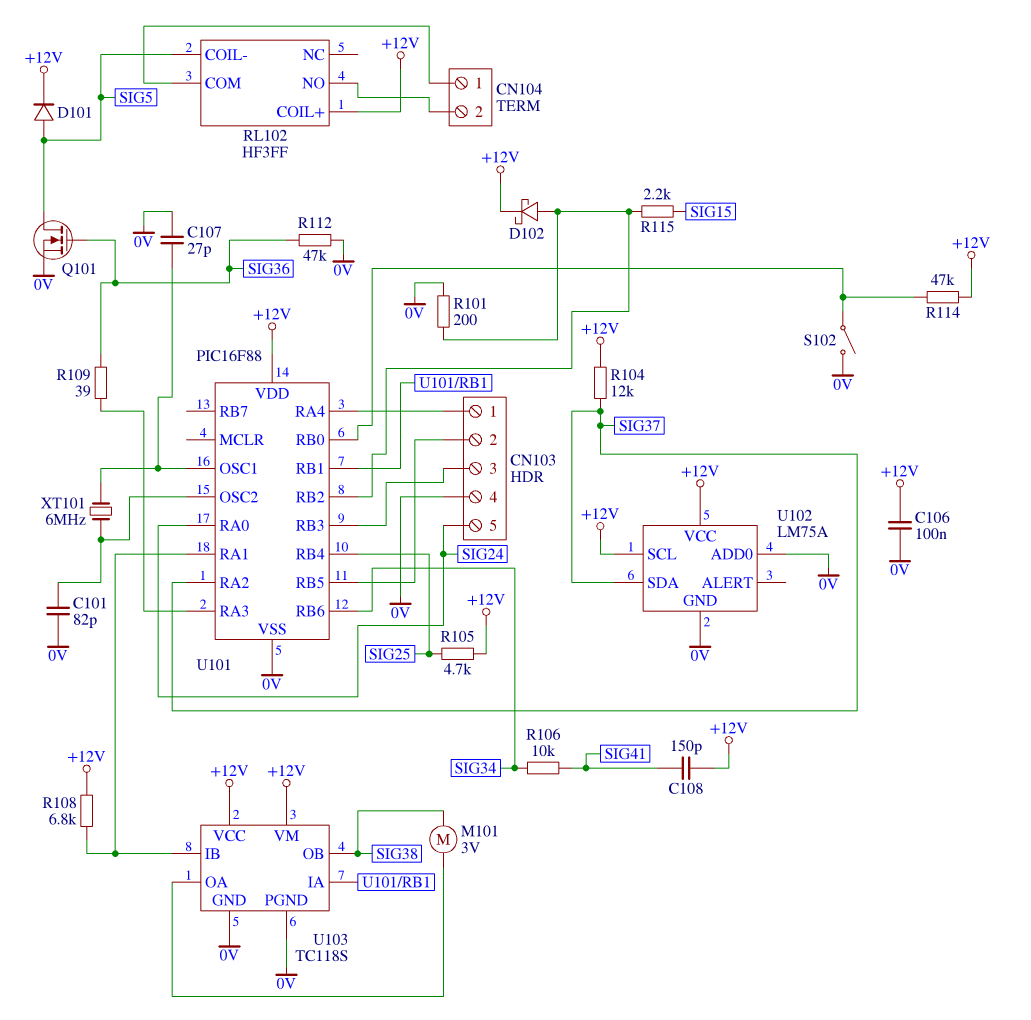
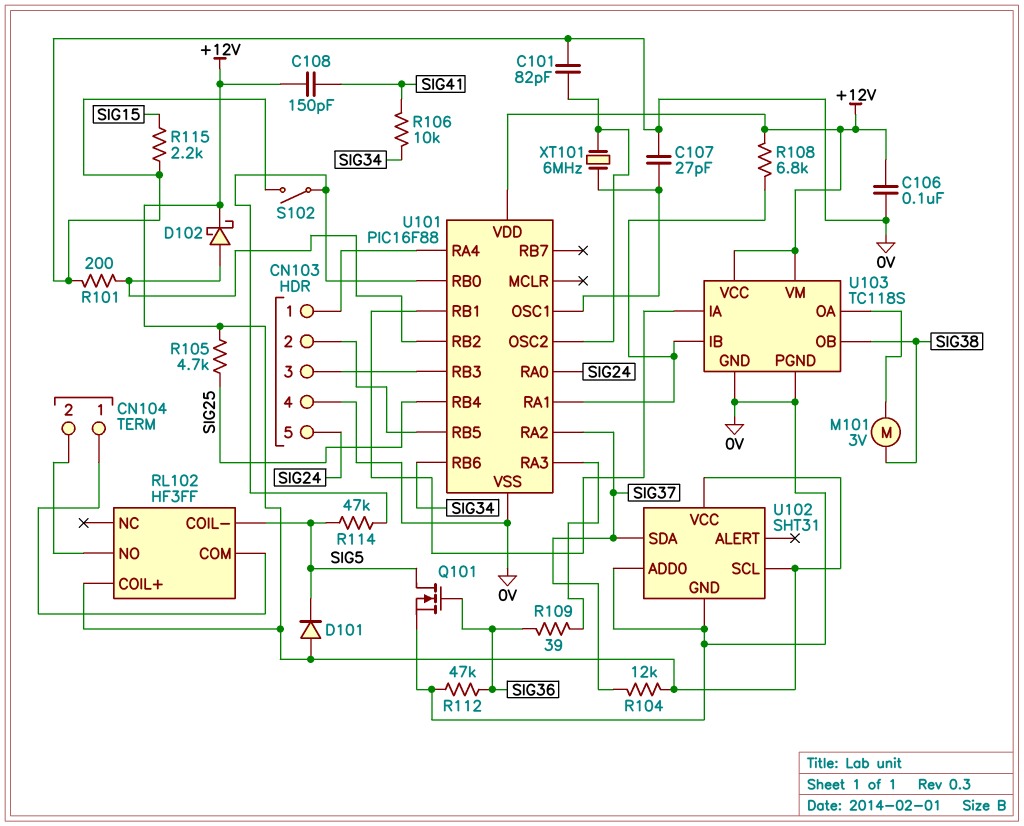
D101: diode (A SIG5, K +12V) -> diode (A +12V, K SIG5)
R114: 47k (+12V, U101/RB0) -> 47k (SIG5, U101/RB0)
R115: 2.2k (SIG15, U101/RB2) -> 2.2k (0V, SIG15)
U102: LM75A -> SHT31

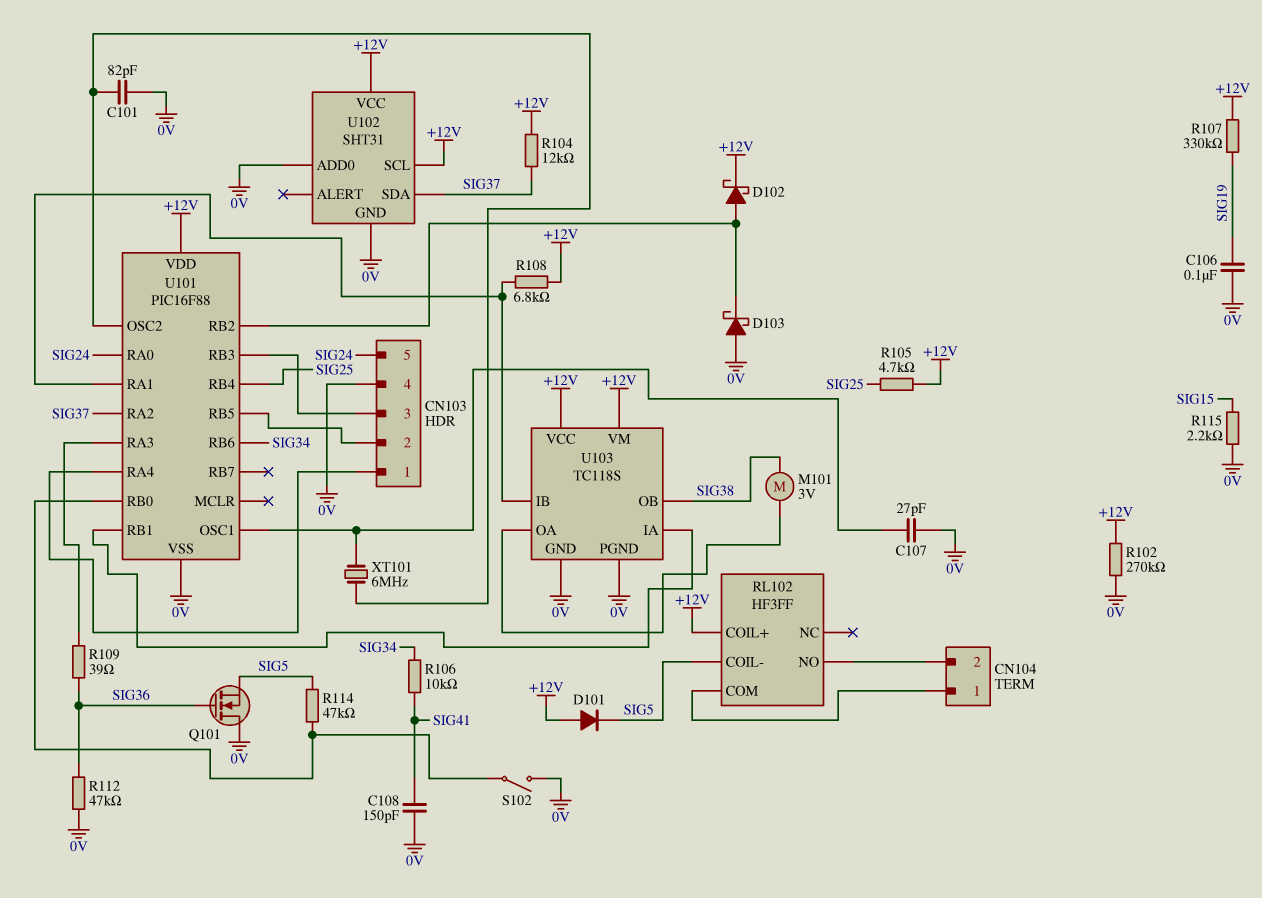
C106: 100nF (+12V, 0V) -> 100nF (0V, SIG19)
C108: 150pF (+12V, SIG41) -> 150pF (0V, SIG41)
D103: none -> schottky (A 0V, K U101/RB2)
Q101: NMOS (G SIG36, D SIG5, S 0V) -> NMOS (G SIG36, D 0V, S SIG5)
R101: 200 (0V, U101/RB2) -> none
R102: none -> 270k (+12V, 0V)
R107: none -> 330k (+12V, SIG19)

